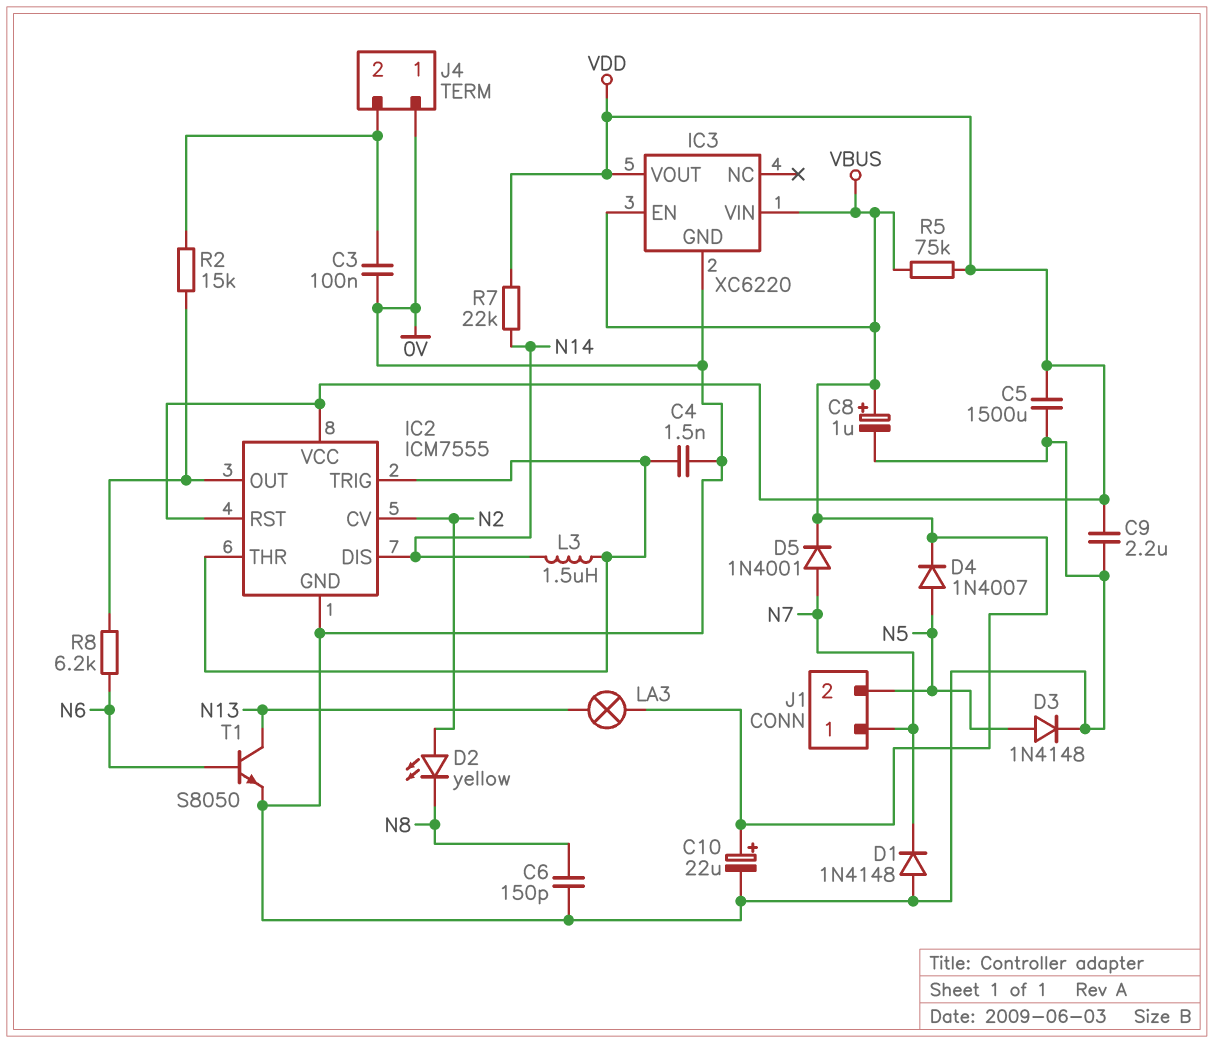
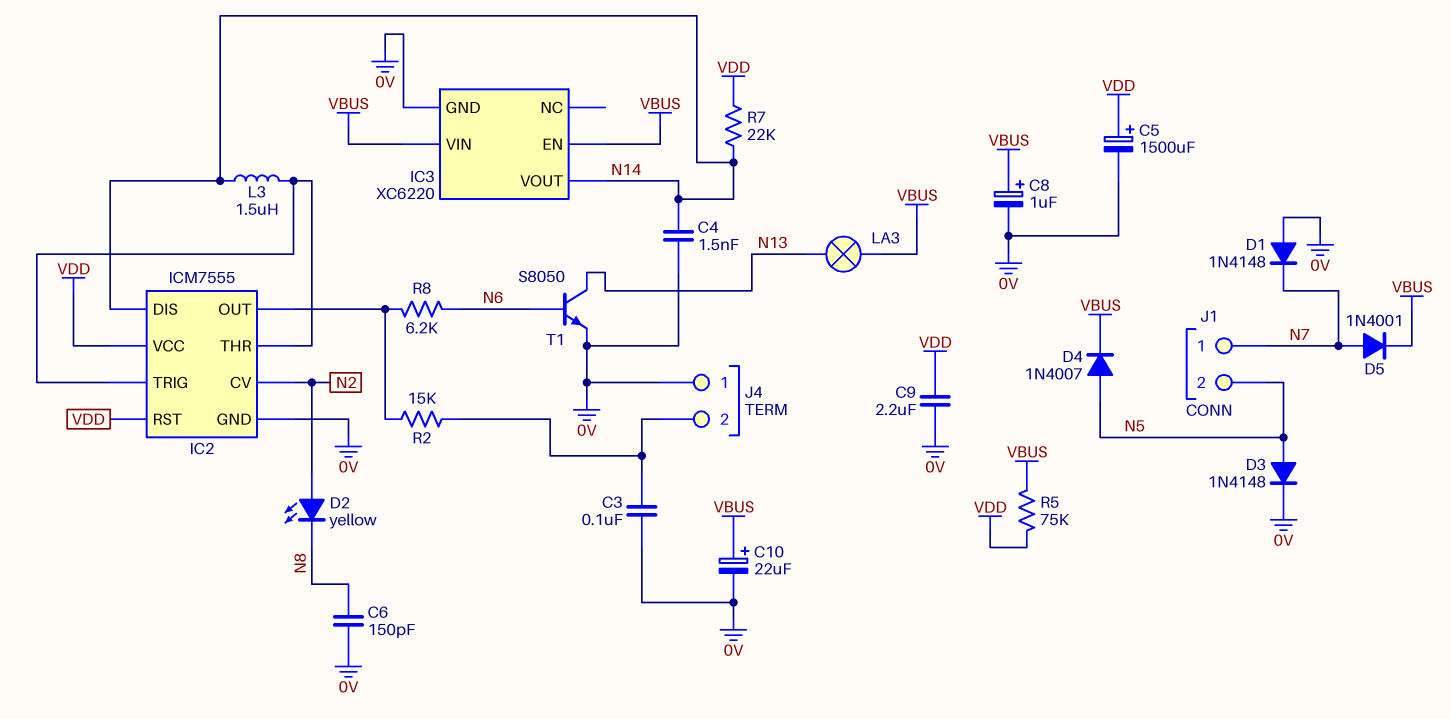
C4: 1.5nF (0V, IC2/THR) -> 1.5nF (0V, N14)
C5: 1500uF (0V, VDD) -> 1500uF (plus VDD, minus 0V)
IC3 pin VOUT: VDD -> N14

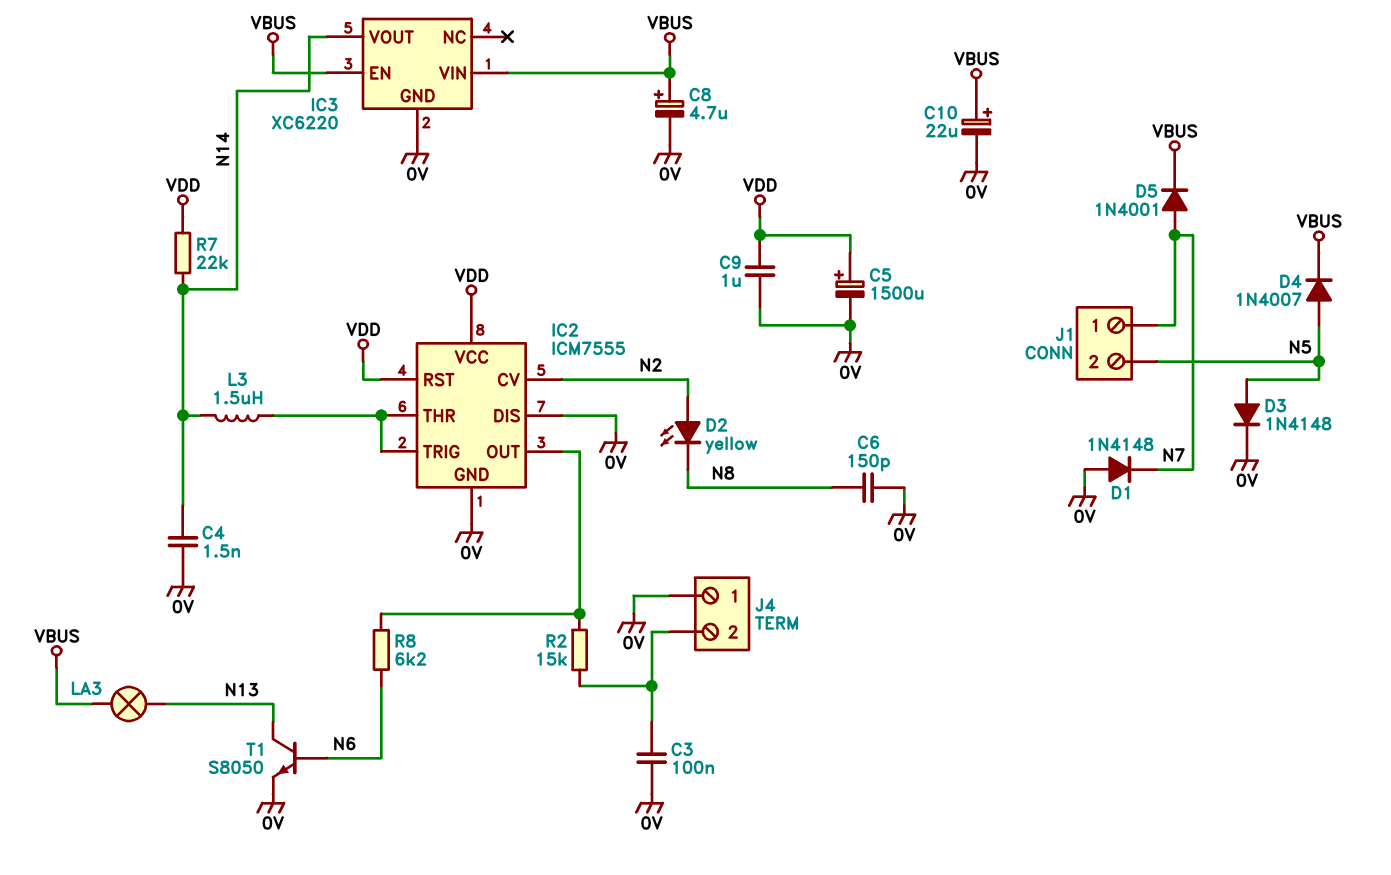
C8: 1uF (plus VBUS, minus 0V) -> 4.7uF (plus VBUS, minus 0V)
C9: 2.2uF (0V, VDD) -> 1uF (0V, VDD)
IC2 pin DIS: N14 -> 0V
R5: 75k (VBUS, VDD) -> none

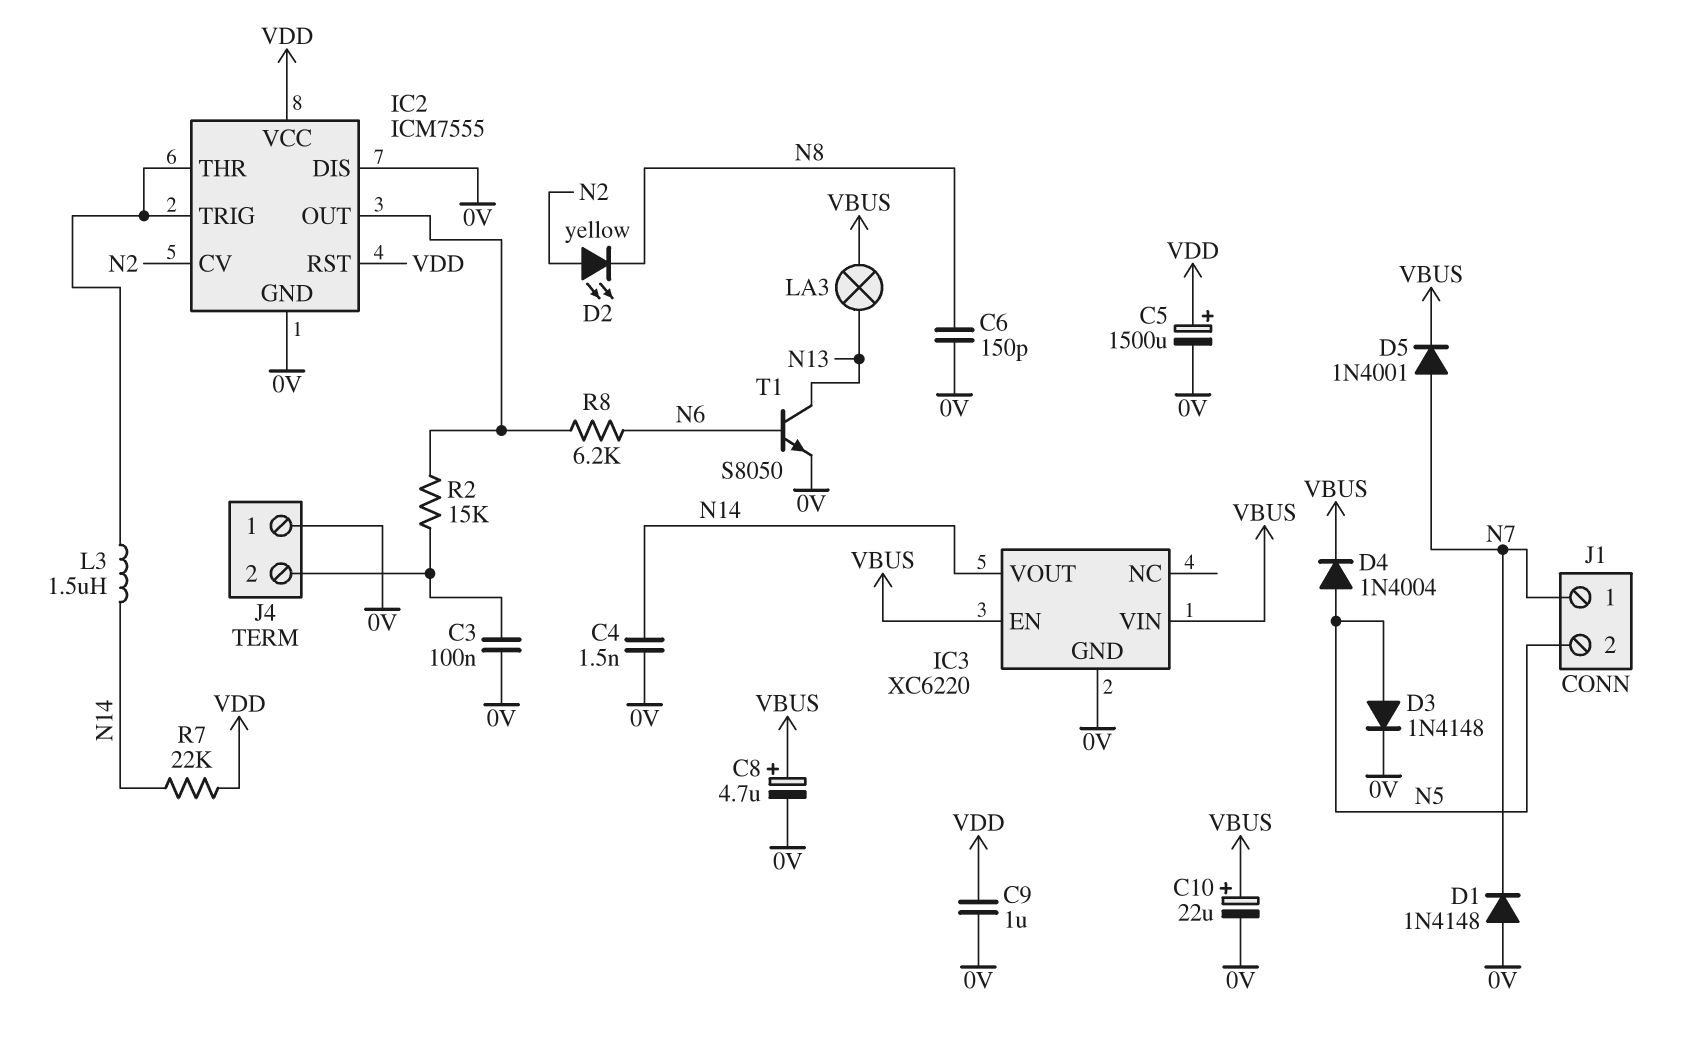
D4: diode 1N4007 (A N5, K VBUS) -> diode 1N4004 (A N5, K VBUS)

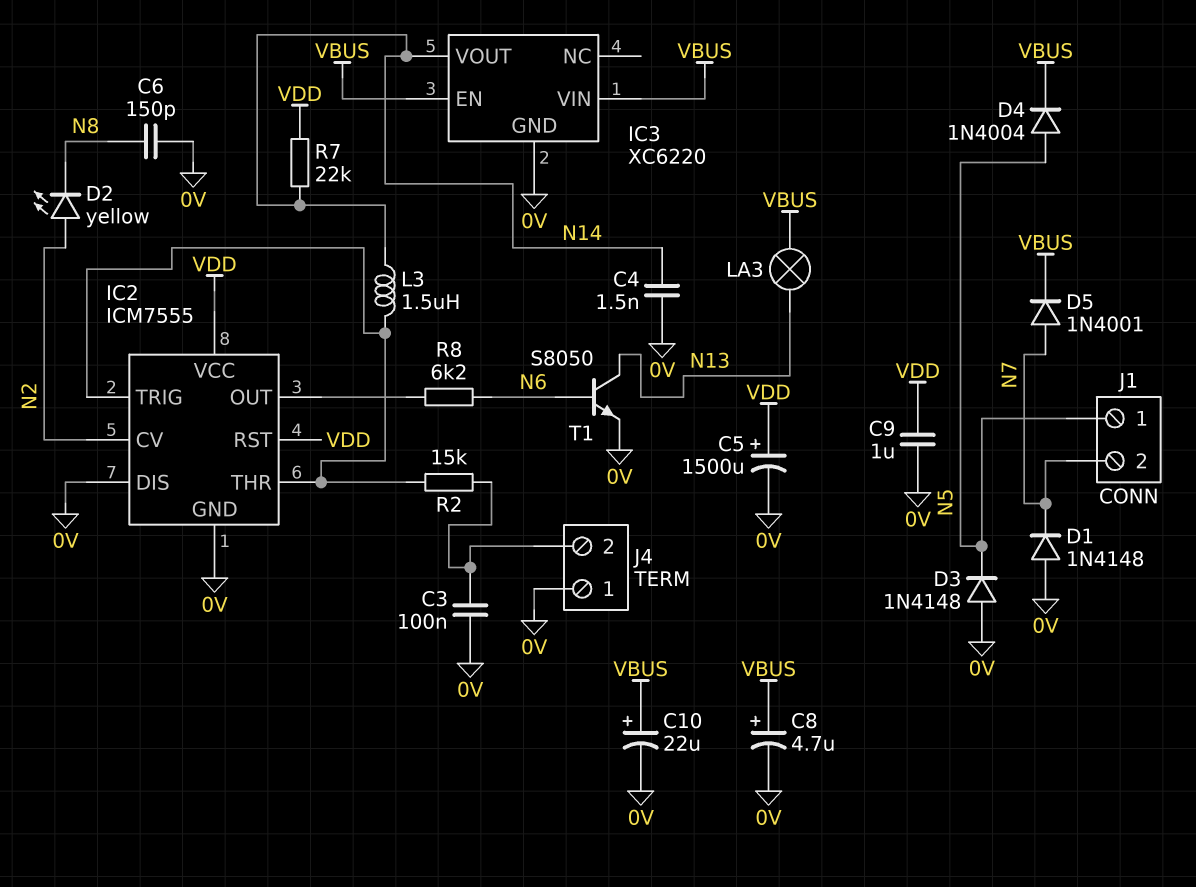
D3: diode 1N4148 (A N5, K 0V) -> diode 1N4148 (A 0V, K N5)
J1 pin 1: N7 -> N5
J1 pin 2: N5 -> N7
R2: 15k (IC2/OUT, J4/2) -> 15k (IC2/THR, J4/2)

